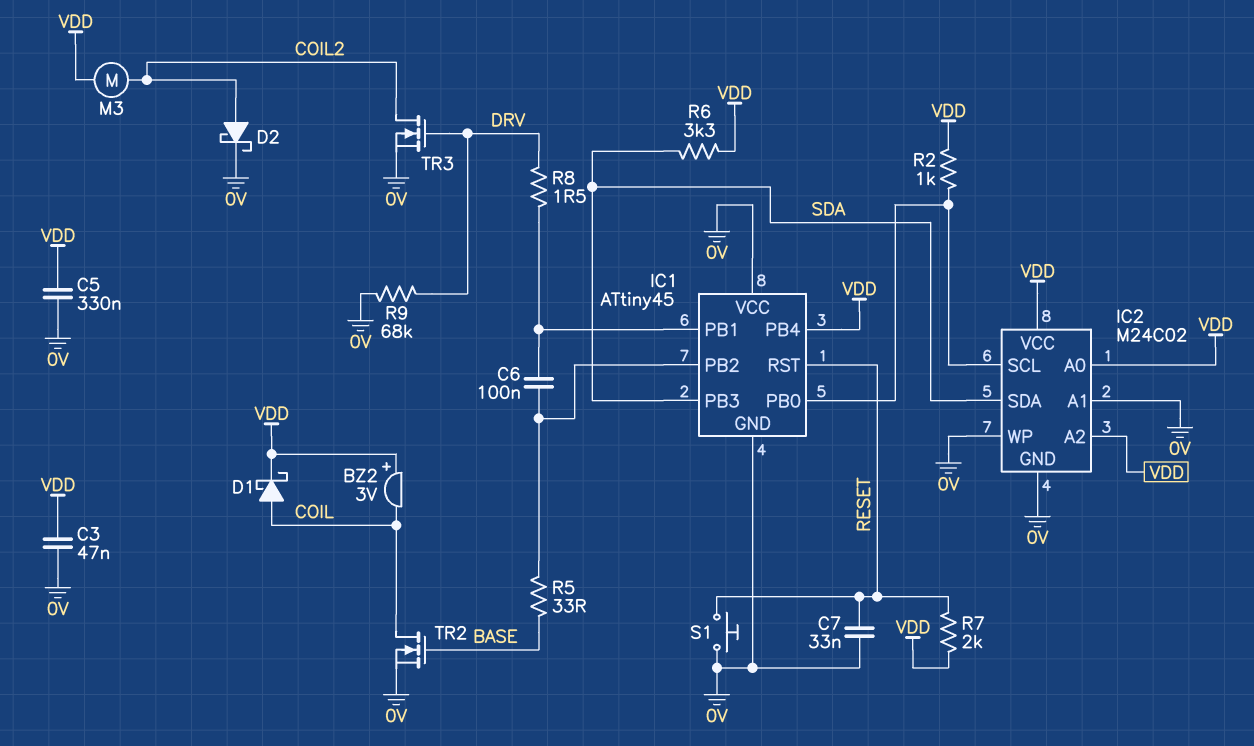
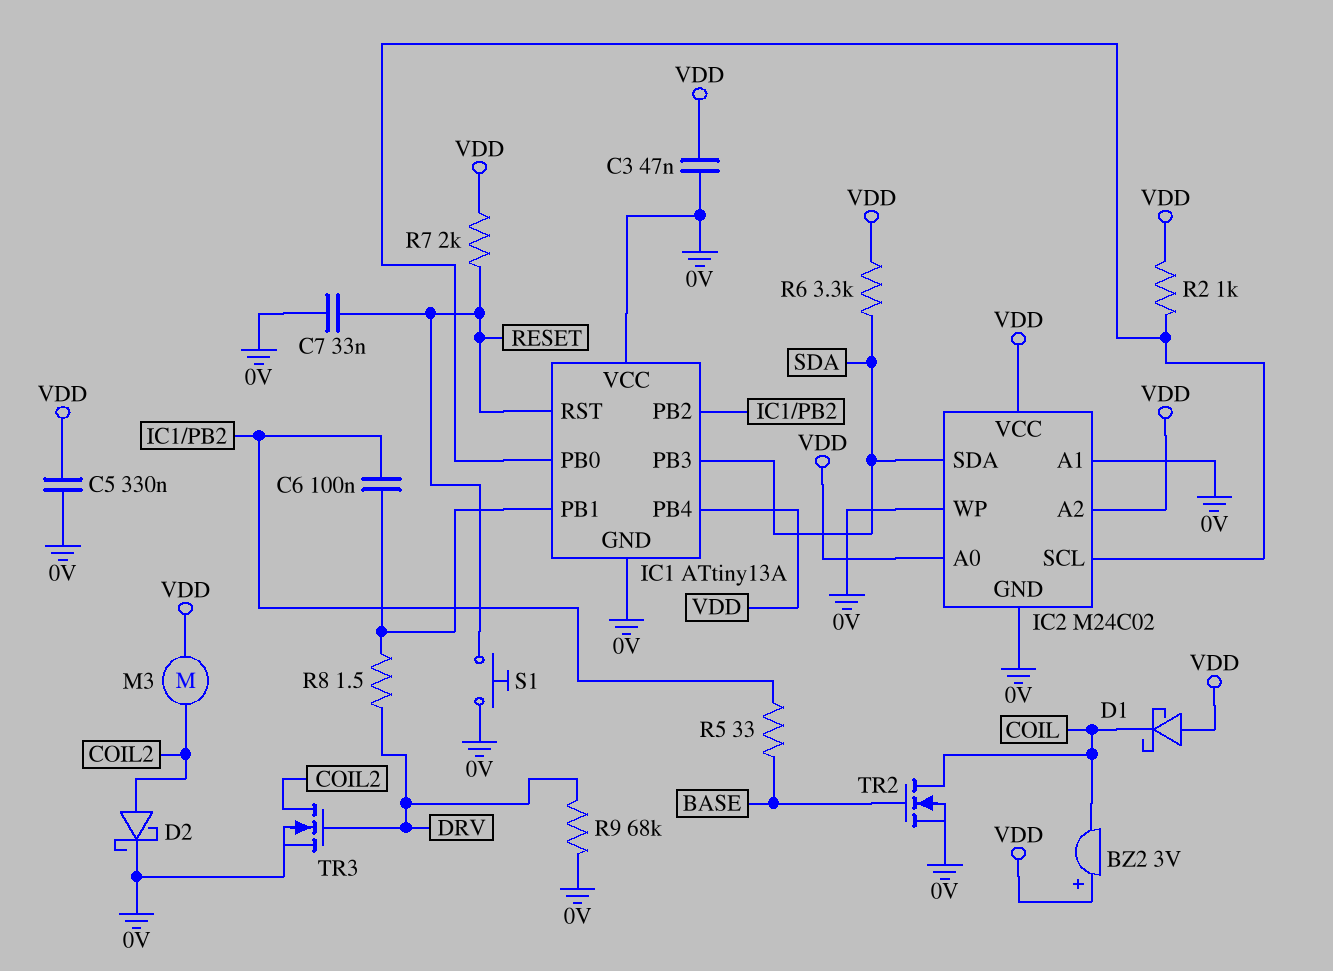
D1: schottky (A COIL, K VDD) -> schottky (A VDD, K COIL)
IC1: ATtiny45 -> ATtiny13A

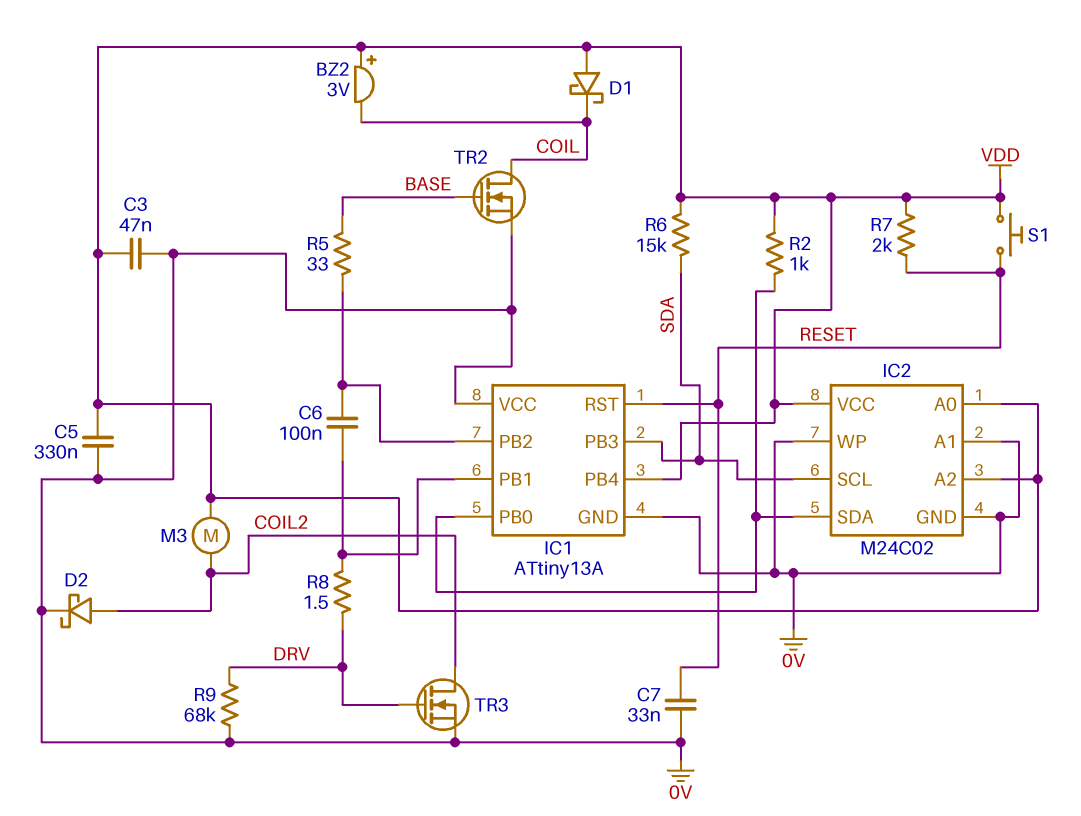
IC2 pin SCL: IC1/PB0 -> SDA
IC2 pin SDA: SDA -> IC1/PB0
R6: 3.3k (SDA, VDD) -> 15k (SDA, VDD)
S1: button (0V, RESET) -> button (RESET, VDD)

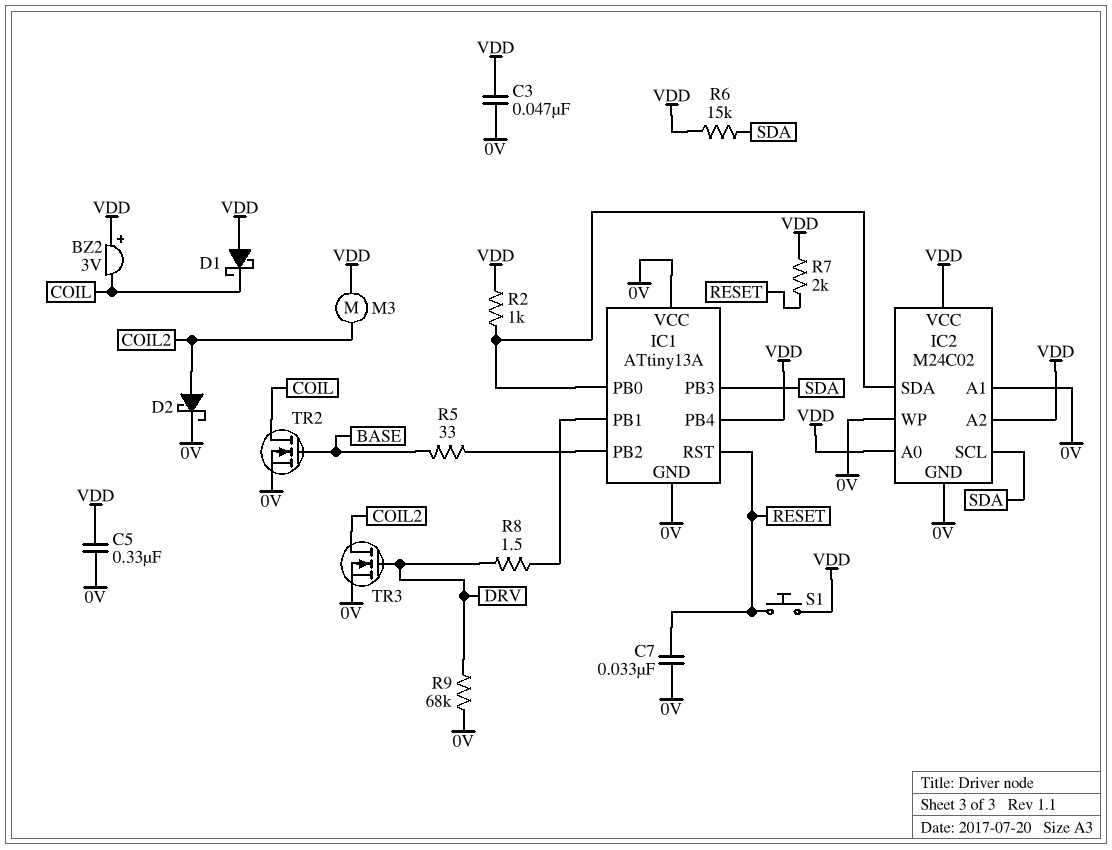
C6: 100nF (IC1/PB1, IC1/PB2) -> none

